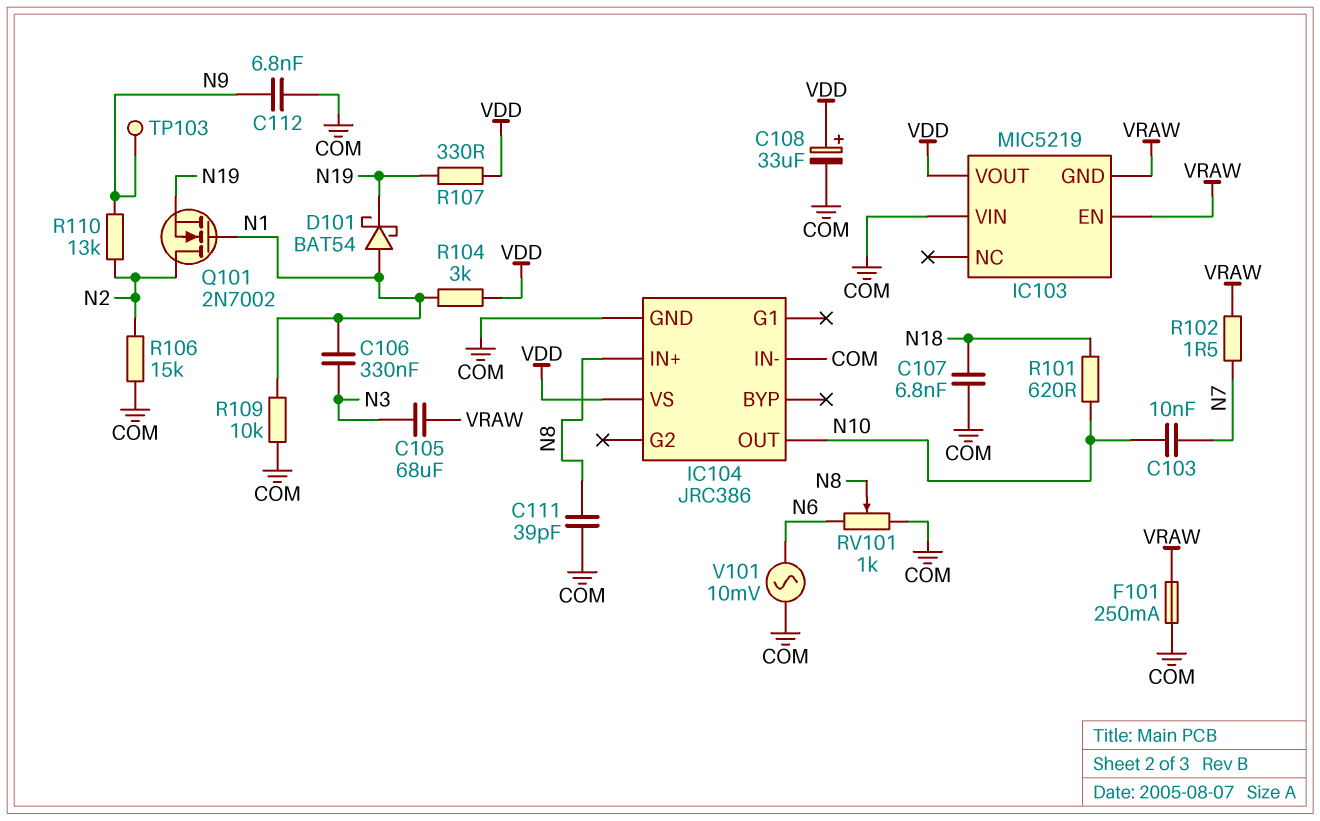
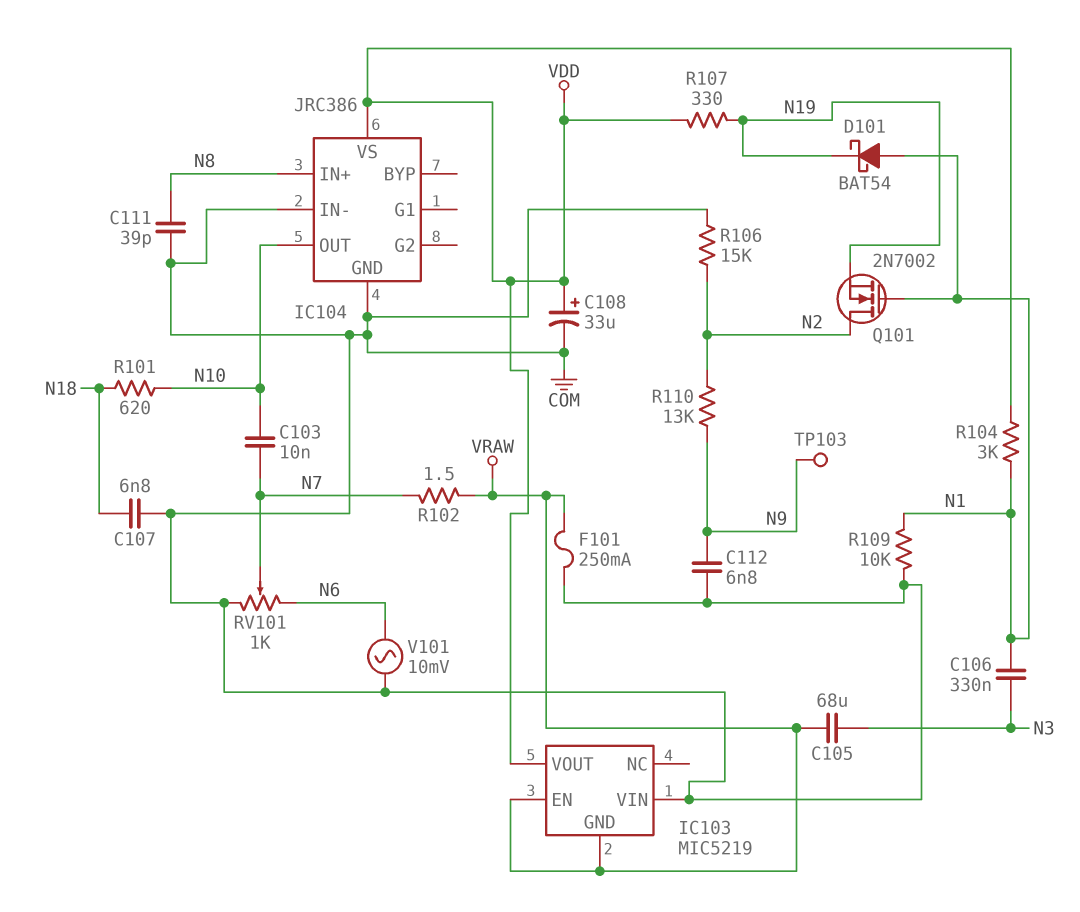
RV101: 1k (COM, N6, wiper N8) -> 1k (COM, N6, wiper N7)

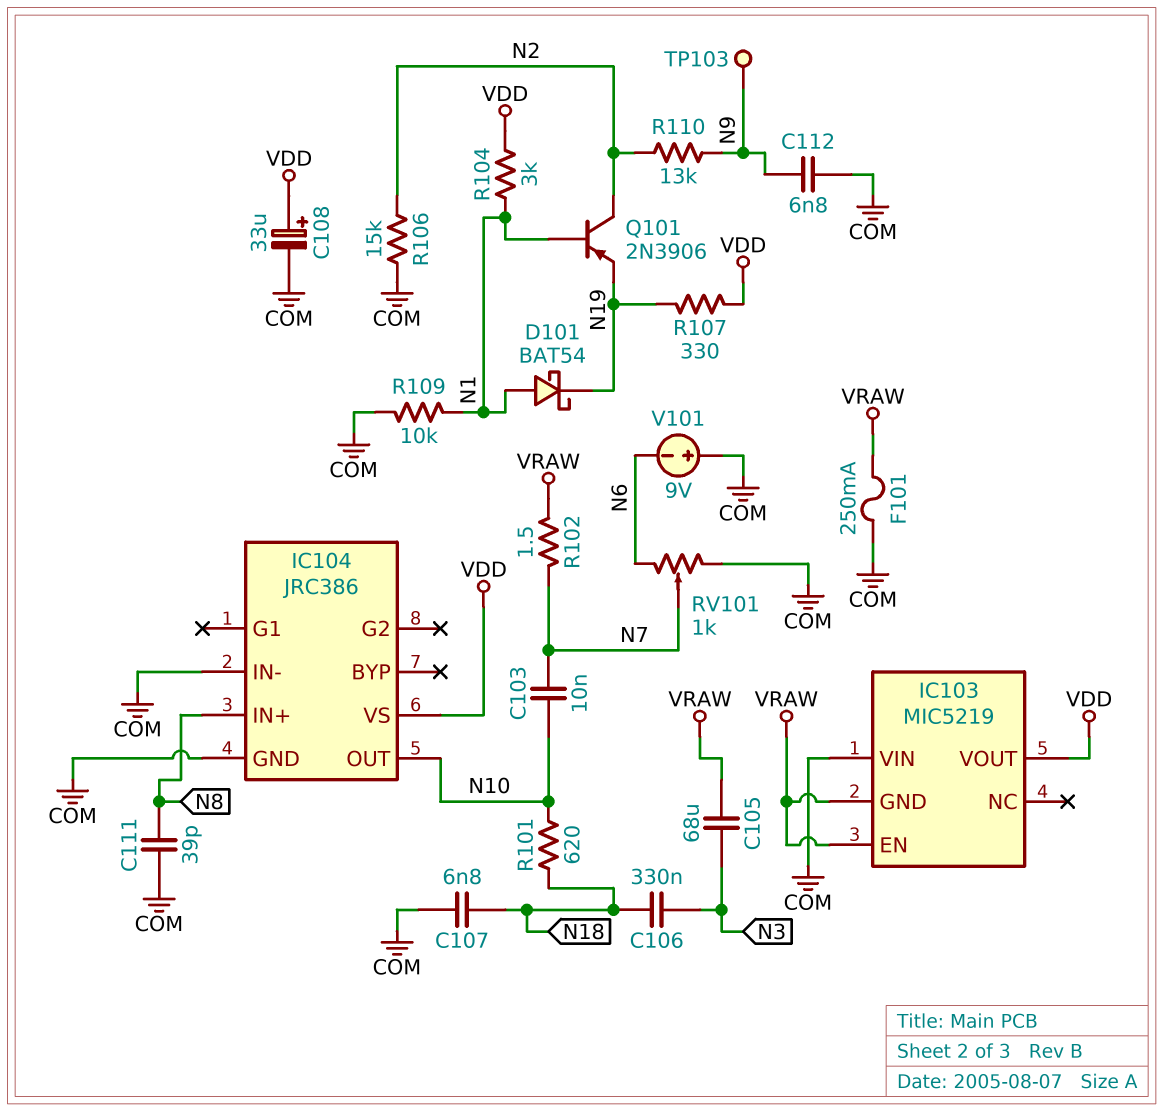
C106: 330nF (N1, N3) -> 330nF (N3, N18)
Q101: NMOS 2N7002 (G N1, D N2, S N19) -> PNP 2N3906 (B N1, C N2, E N19)
V101: AC 10mV (COM, N6) -> 9V (plus COM, minus N6)

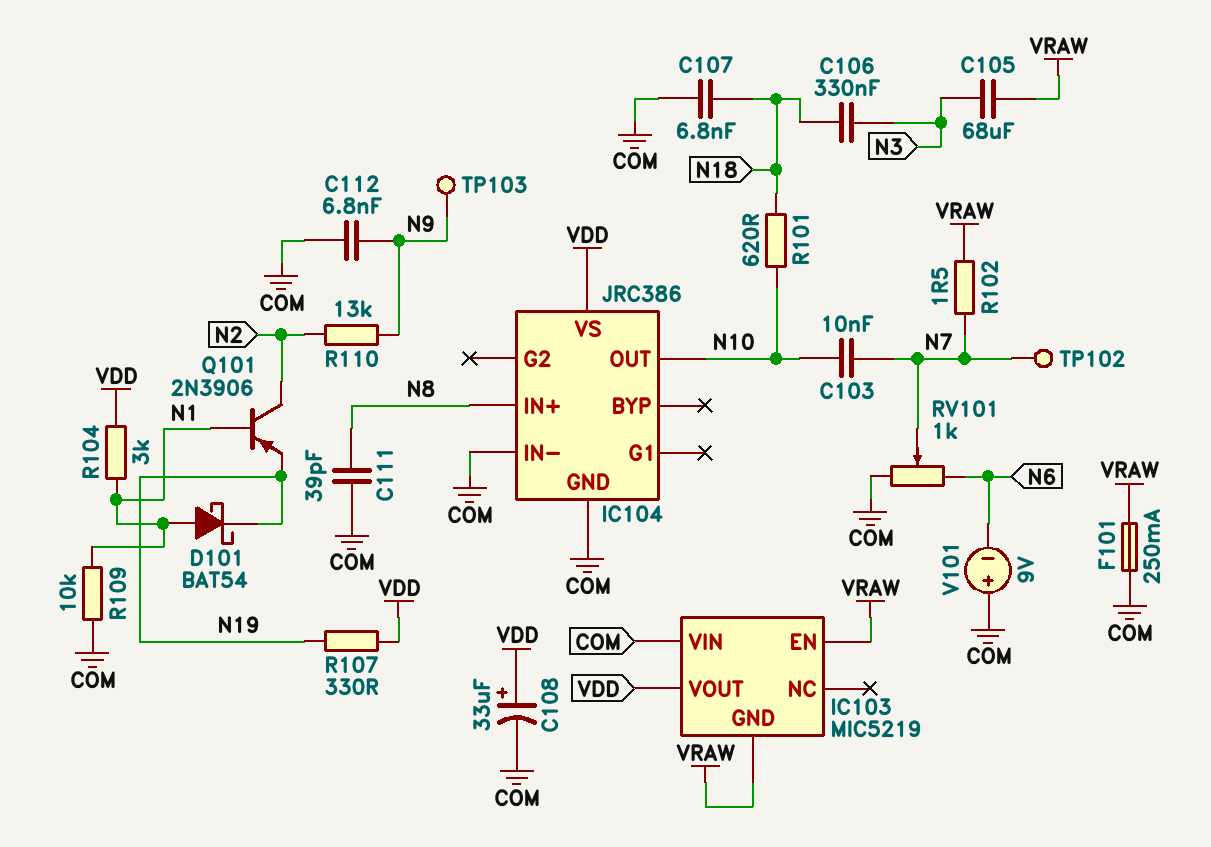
R106: 15k (COM, N2) -> none
TP102: none -> test point (N7)

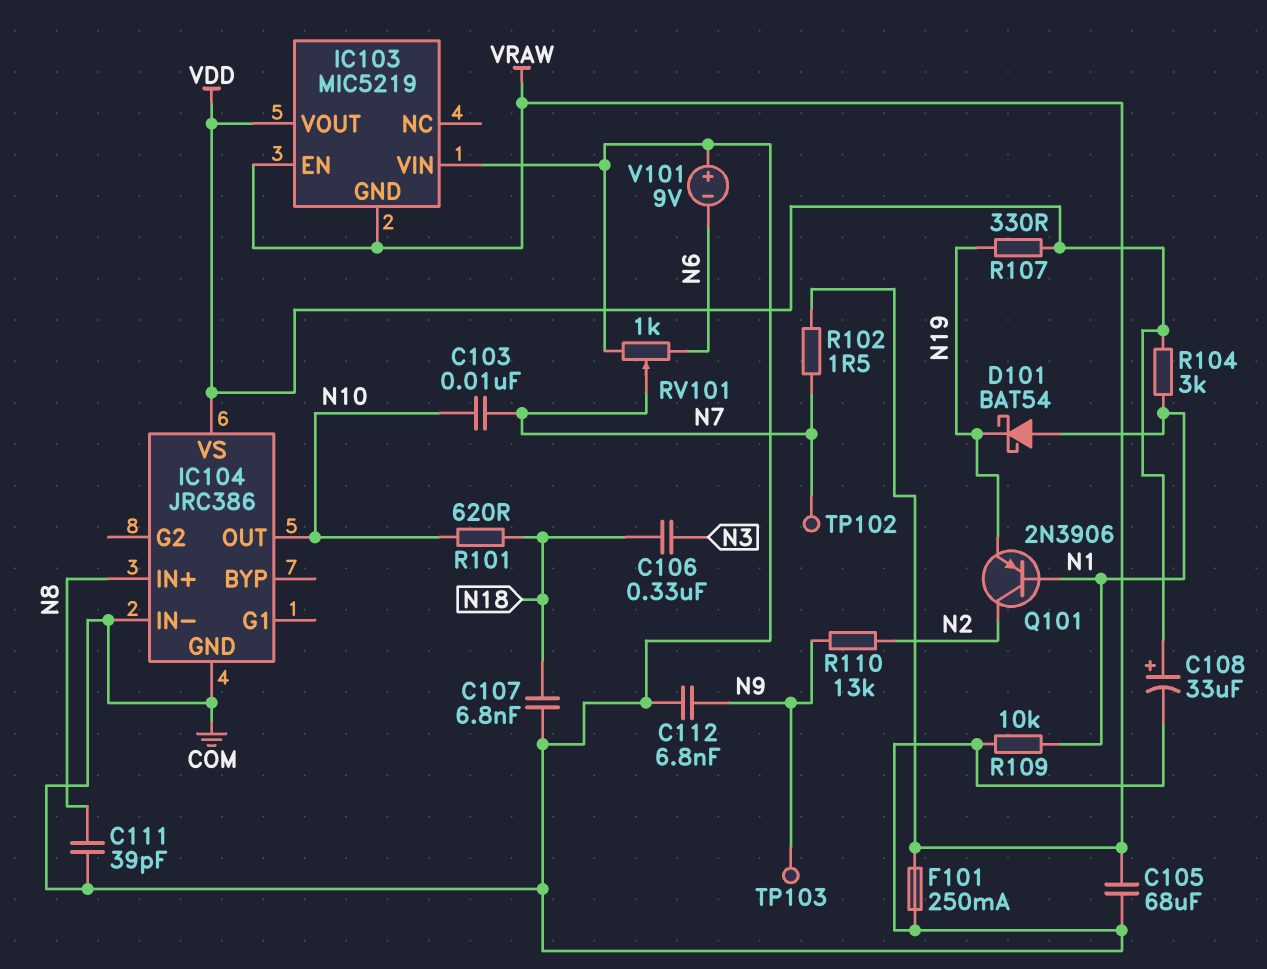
C105: 68uF (N3, VRAW) -> 68uF (COM, VRAW)

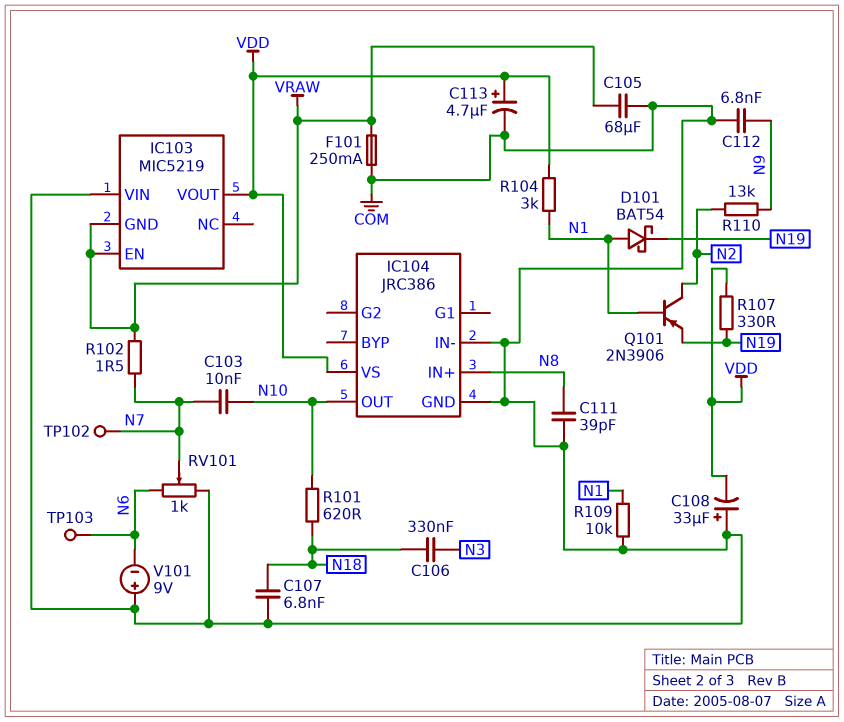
C108: 33uF (plus VDD, minus COM) -> 33uF (plus COM, minus VDD)
C113: none -> 4.7uF (plus VDD, minus COM)
TP103: test point (N9) -> test point (N6)

